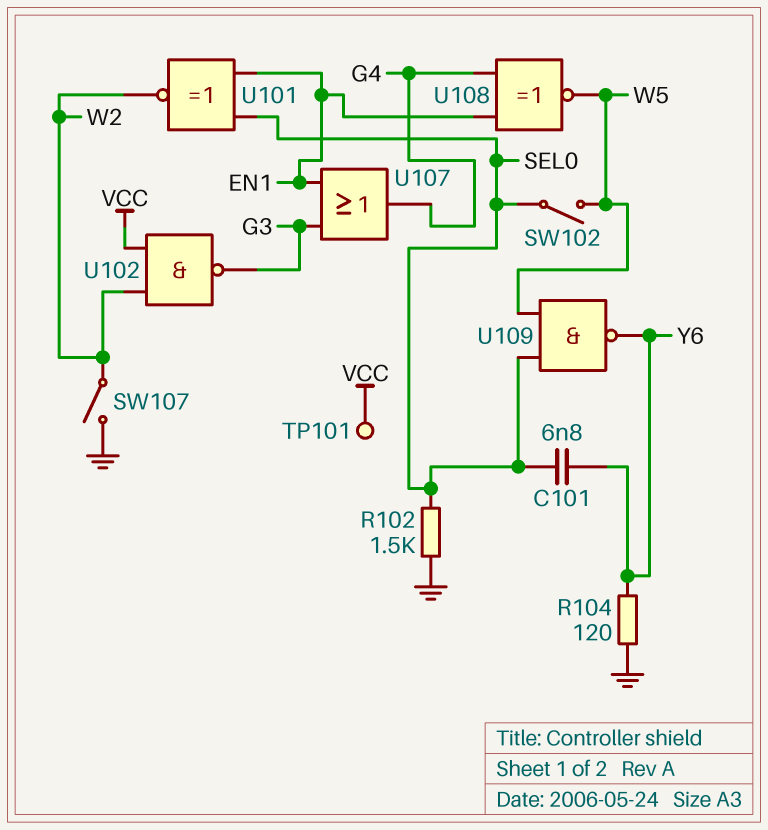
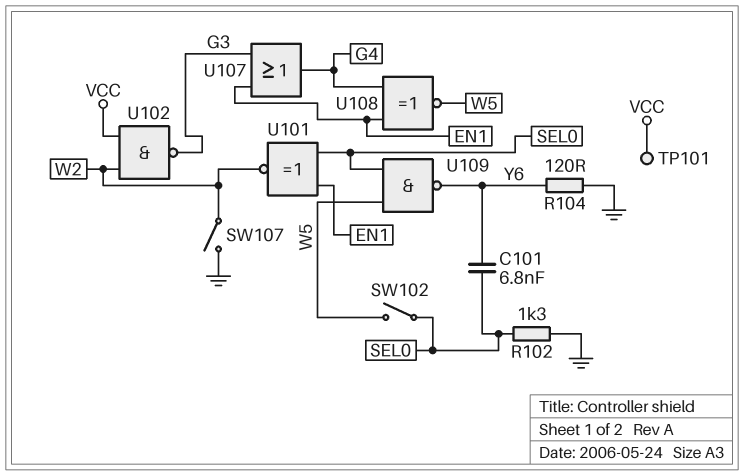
R102: 1.5k (GND, SEL0) -> 1.3k (GND, SEL0)

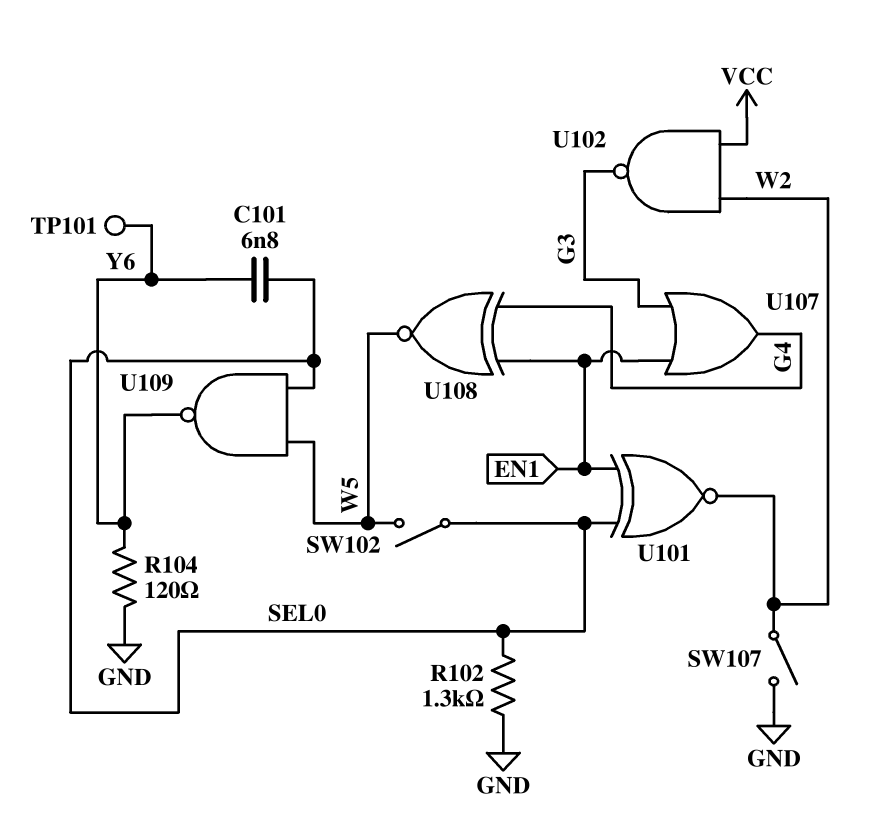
TP101: test point (VCC) -> test point (Y6)

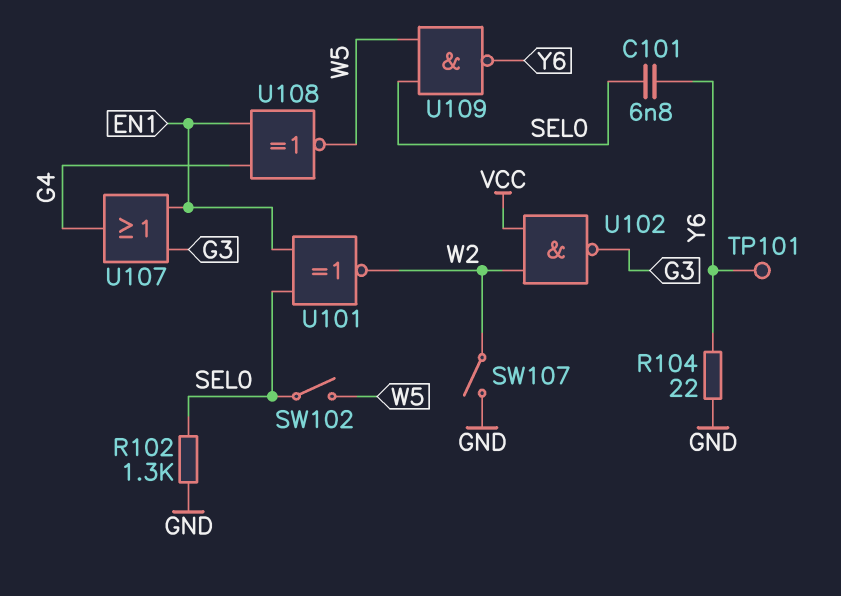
R104: 120 (GND, Y6) -> 22 (GND, Y6)

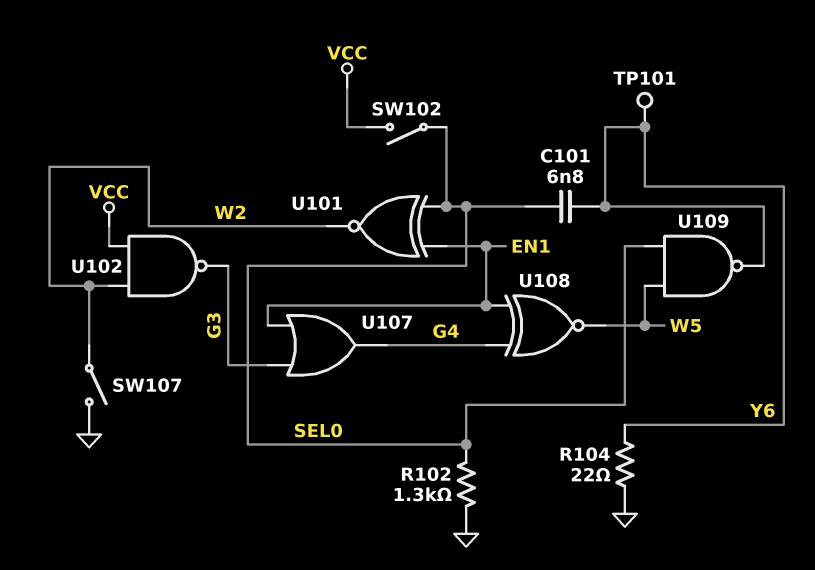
SW102: switch (SEL0, W5) -> switch (SEL0, VCC)

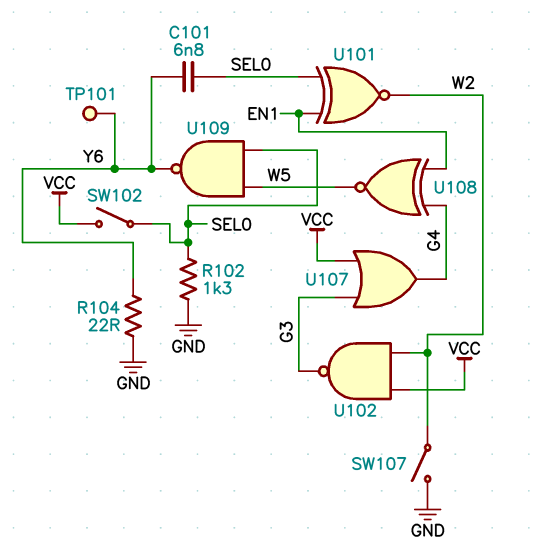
U107: OR (in EN1, in G3, out G4) -> OR (in G3, in VCC, out G4)

